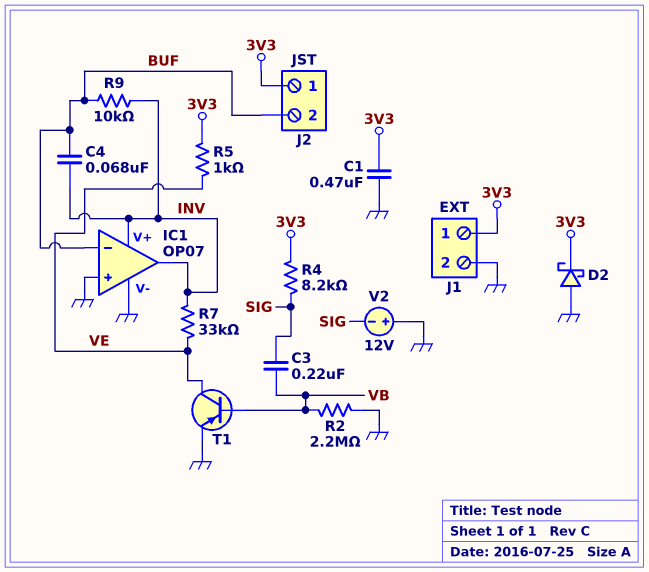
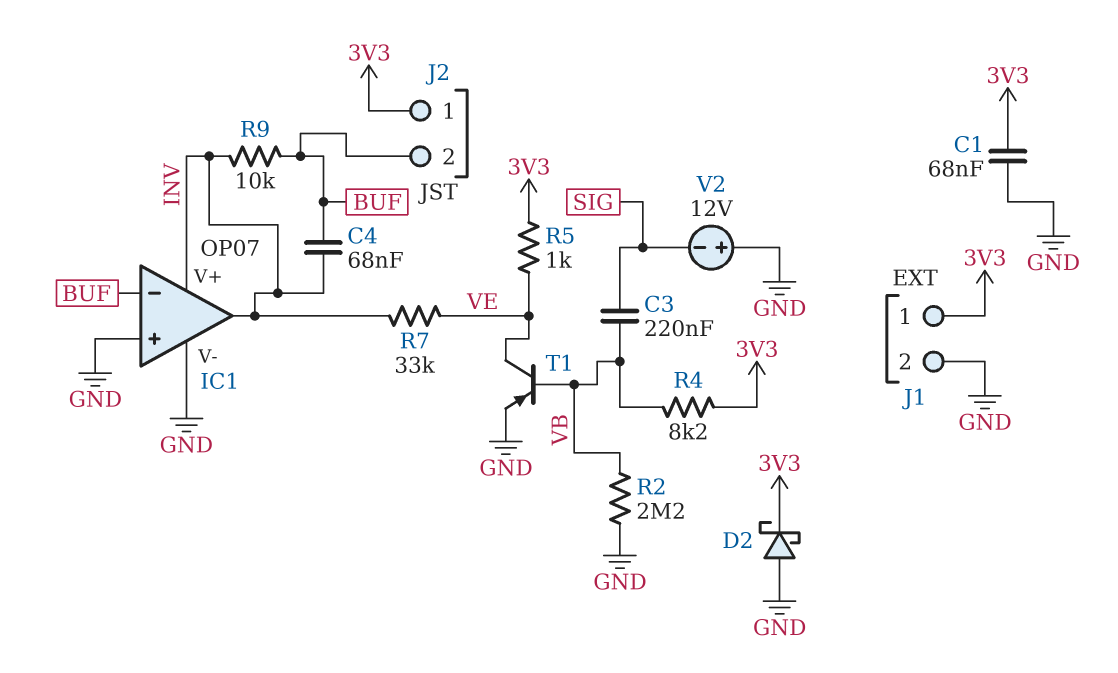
C1: 470nF (3V3, GND) -> 68nF (3V3, GND)
R4: 8.2k (3V3, SIG) -> 8.2k (3V3, VB)

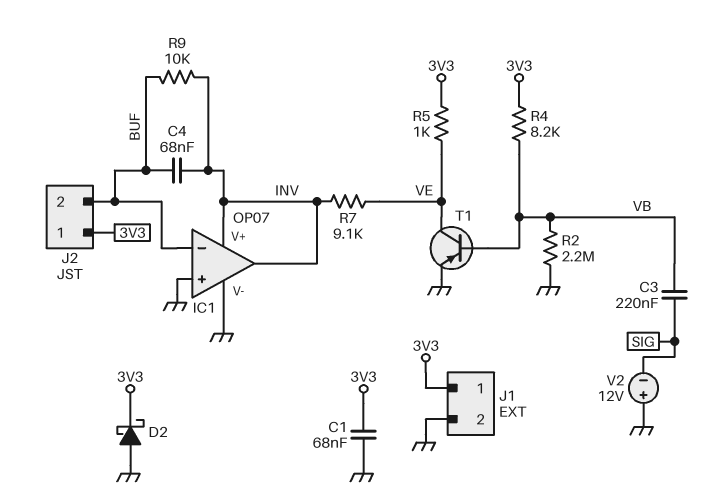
R7: 33k (INV, VE) -> 9.1k (INV, VE)

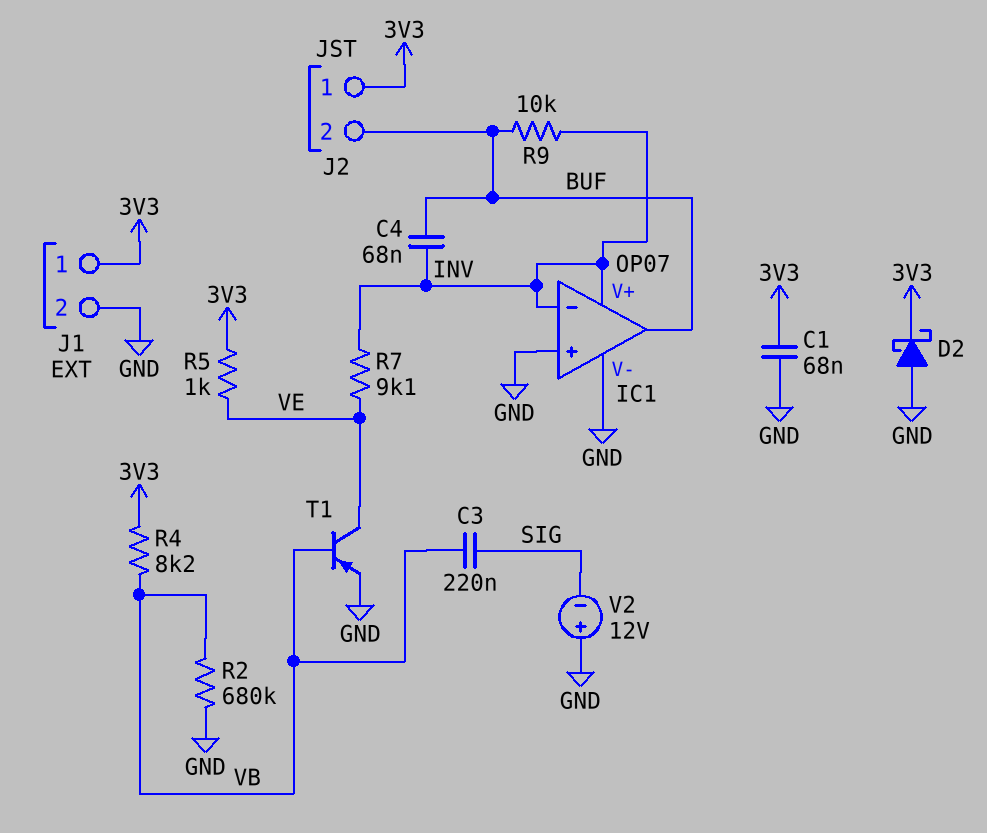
IC1 pin in-: BUF -> INV
IC1 pin out: INV -> BUF
R2: 2.2M (GND, VB) -> 680k (GND, VB)

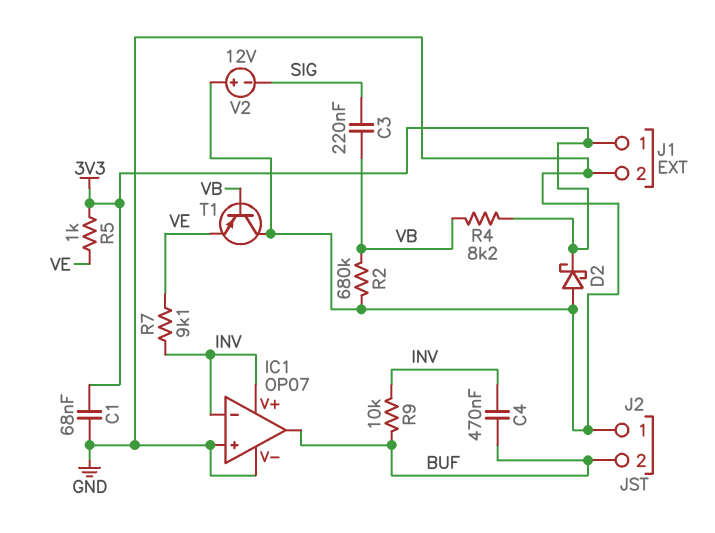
C4: 68nF (BUF, INV) -> 470nF (BUF, INV)
J2 pin 1: 3V3 -> GND
T1: PNP (B VB, C VE, E GND) -> PNP (B VB, C GND, E VE)

